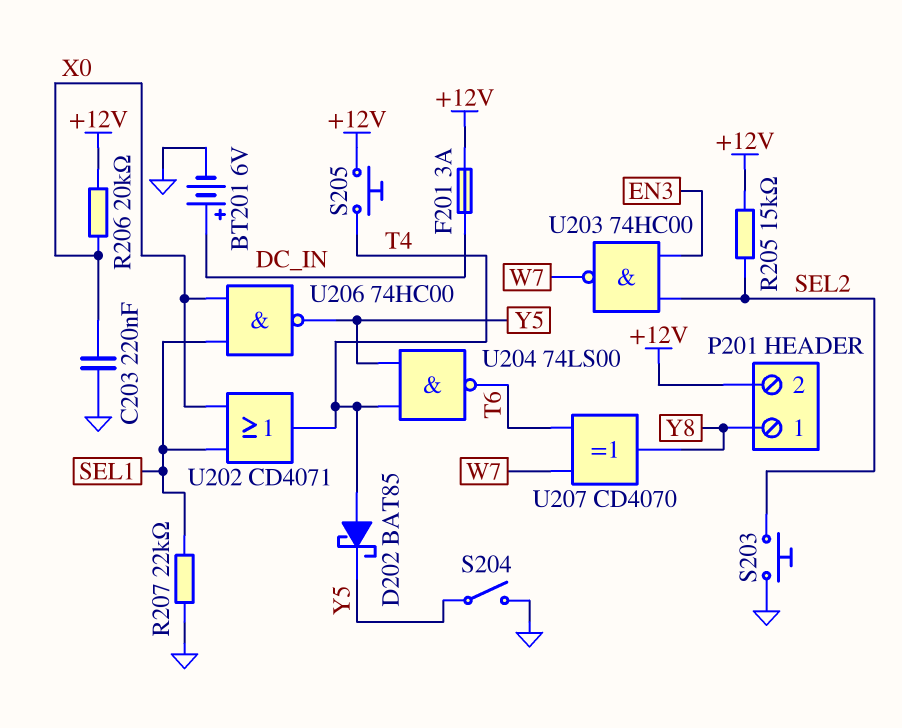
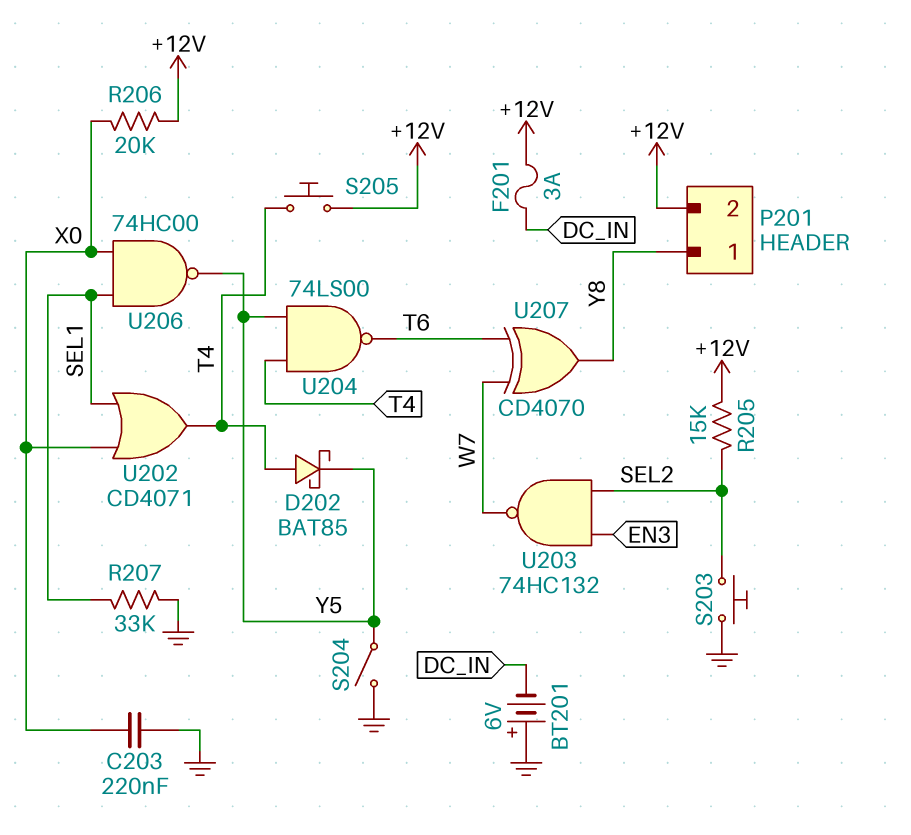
BT201: 6V (plus DC_IN, minus GND) -> 6V (plus GND, minus DC_IN)
R207: 22k (GND, SEL1) -> 33k (GND, SEL1)
U203: NAND 74HC00 (in EN3, in SEL2, out W7) -> NAND 74HC132 (in EN3, in SEL2, out W7)

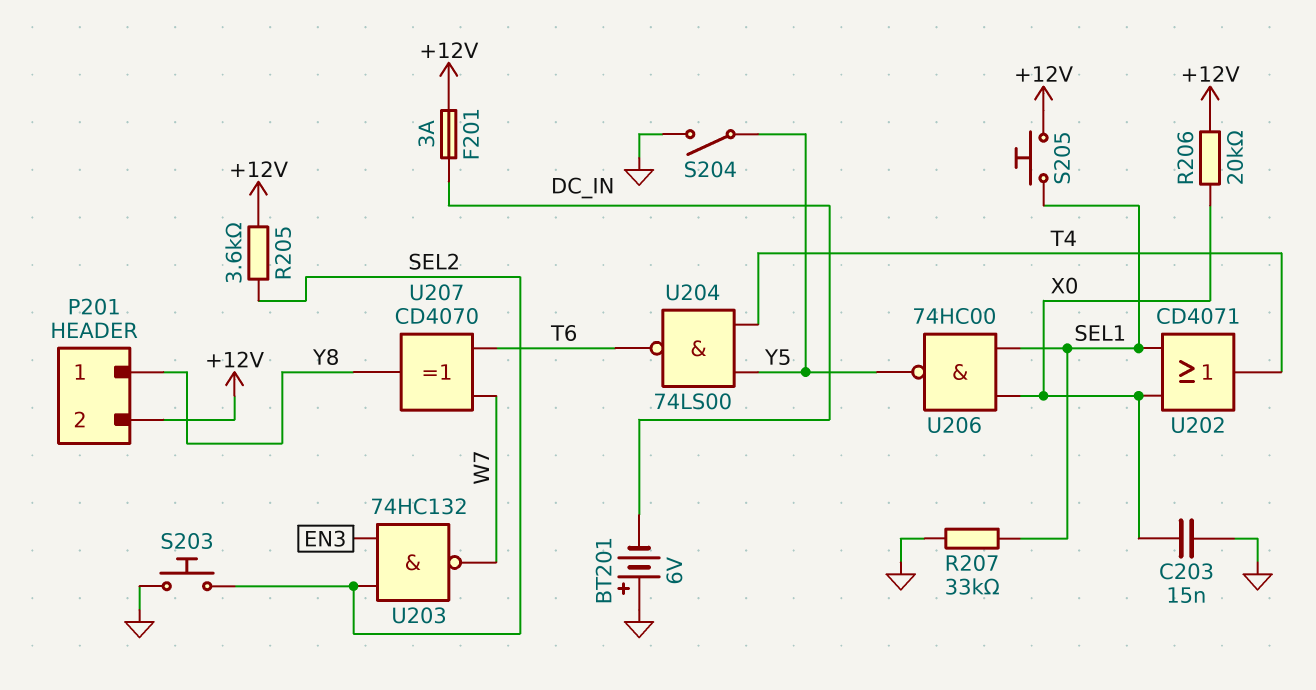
C203: 220nF (GND, X0) -> 15nF (GND, X0)
D202: schottky BAT85 (A T4, K Y5) -> none
R205: 15k (+12V, SEL2) -> 3.6k (+12V, SEL2)
S205: button (+12V, T4) -> button (+12V, SEL1)

